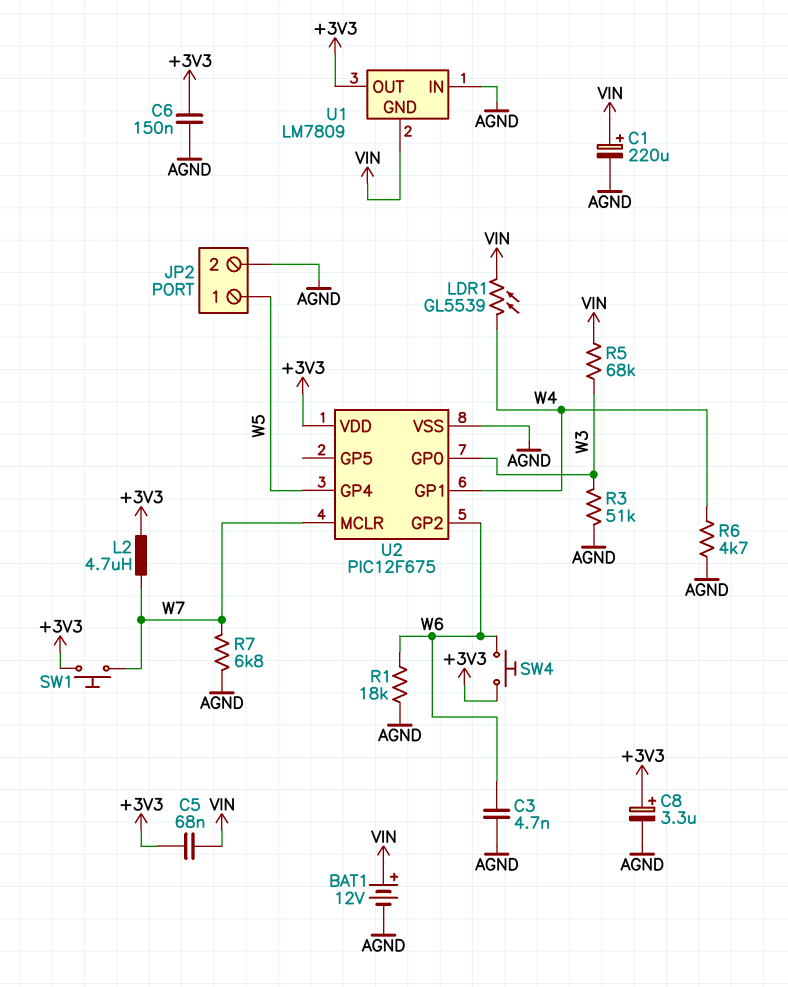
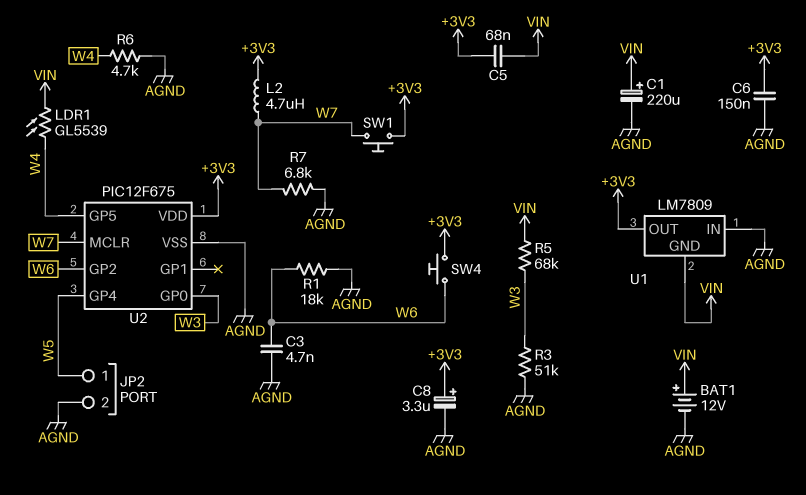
U2 pin GP1: W4 -> none
U2 pin GP5: none -> W4

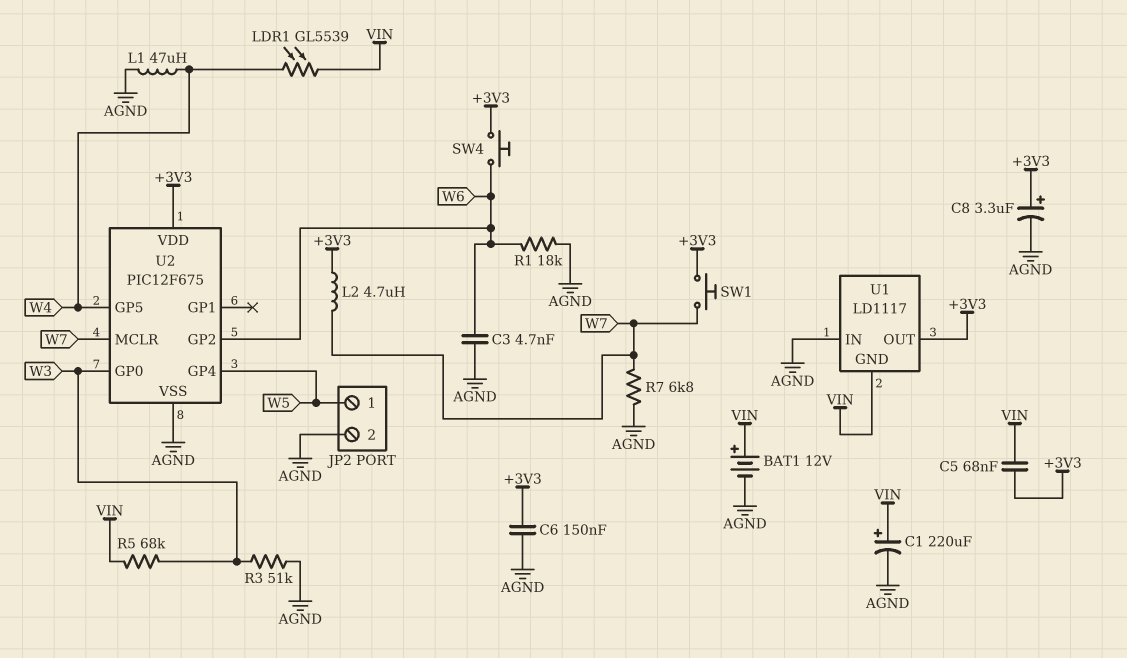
L1: none -> 47uH (AGND, W4)
R6: 4.7k (AGND, W4) -> none
U1: LM7809 -> LD1117

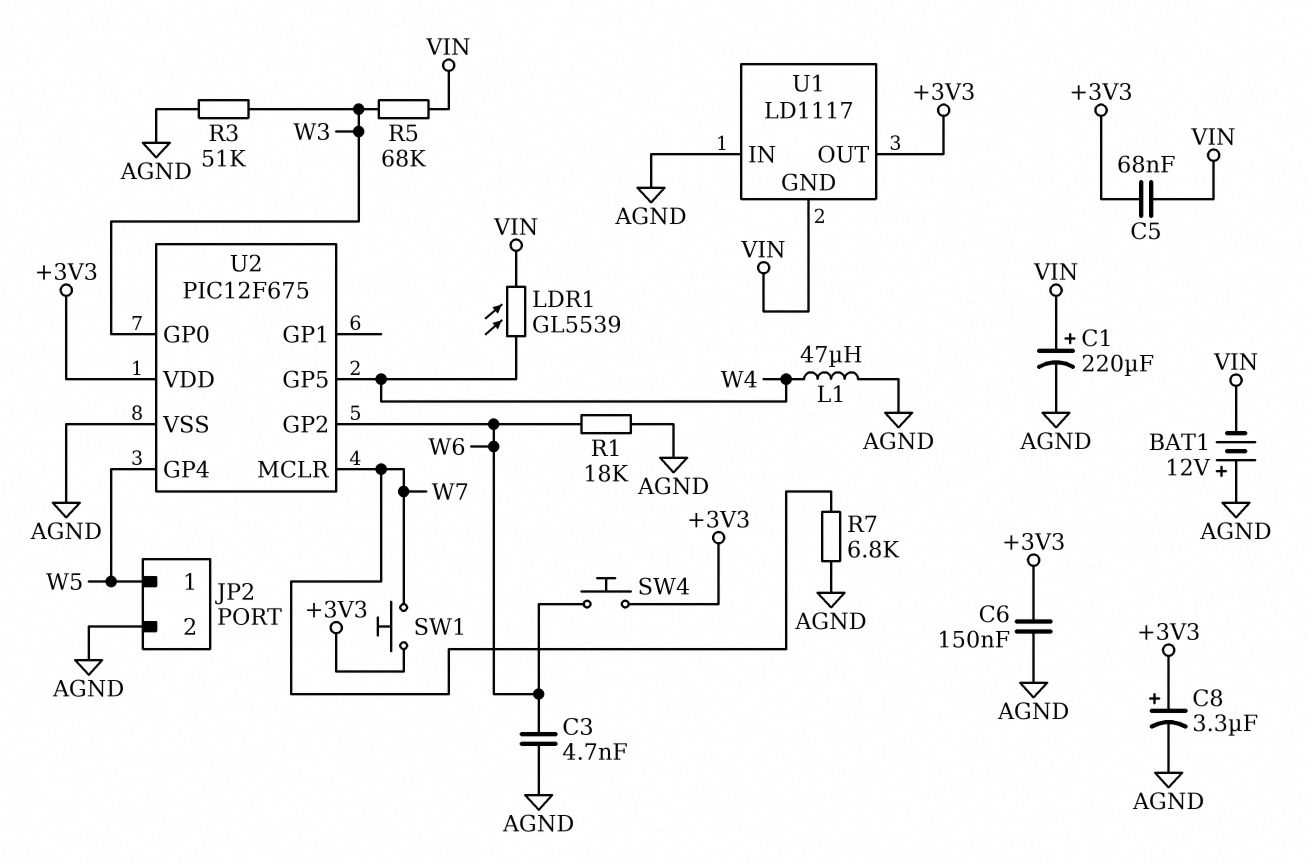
BAT1: 12V (plus VIN, minus AGND) -> 12V (plus AGND, minus VIN)
L2: 4.7uH (+3V3, W7) -> none

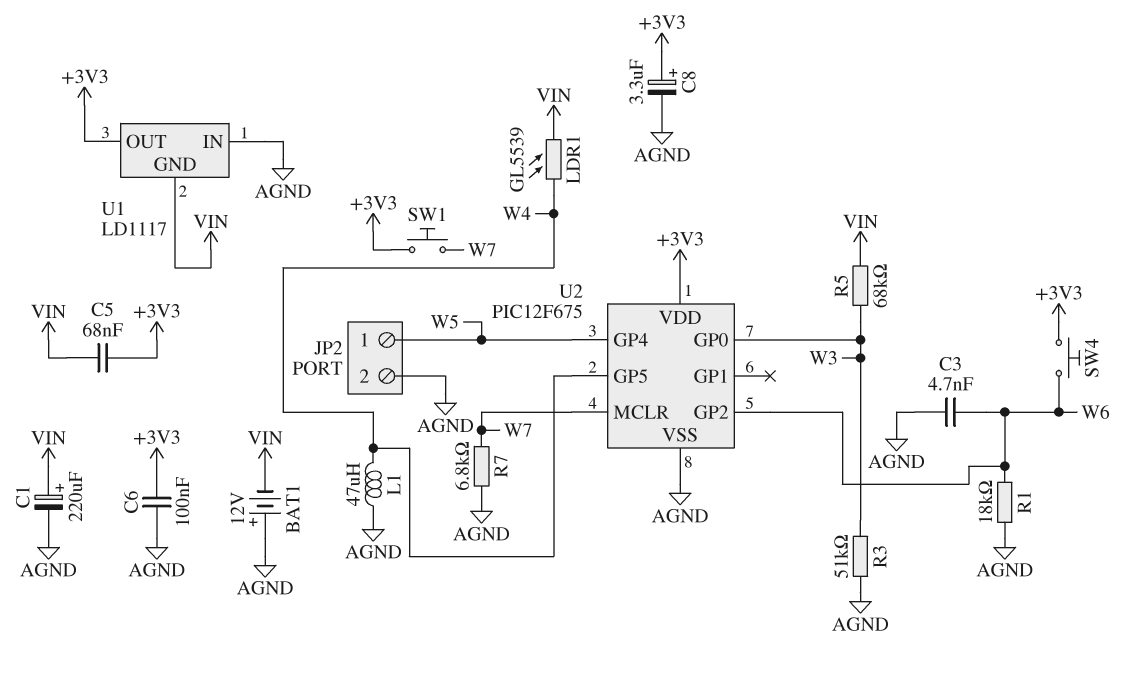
C6: 150nF (+3V3, AGND) -> 100nF (+3V3, AGND)

